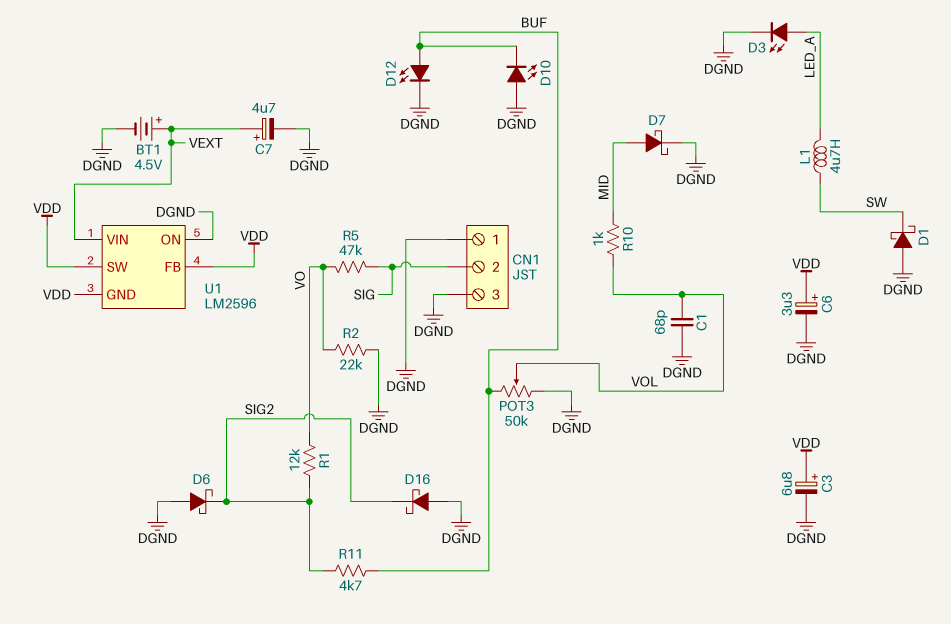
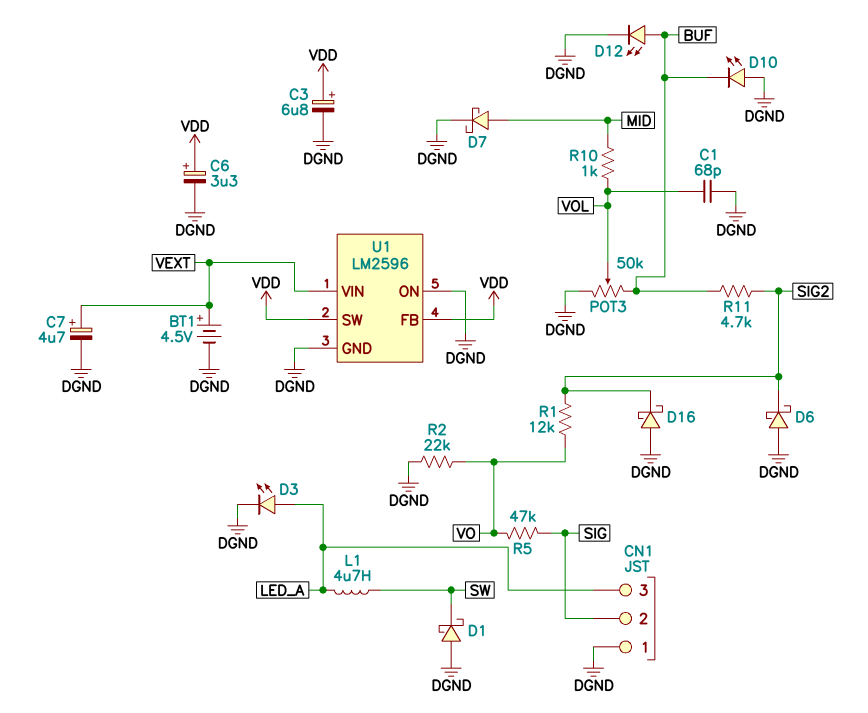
CN1 pin 3: DGND -> LED_A
U1 pin GND: VDD -> DGND

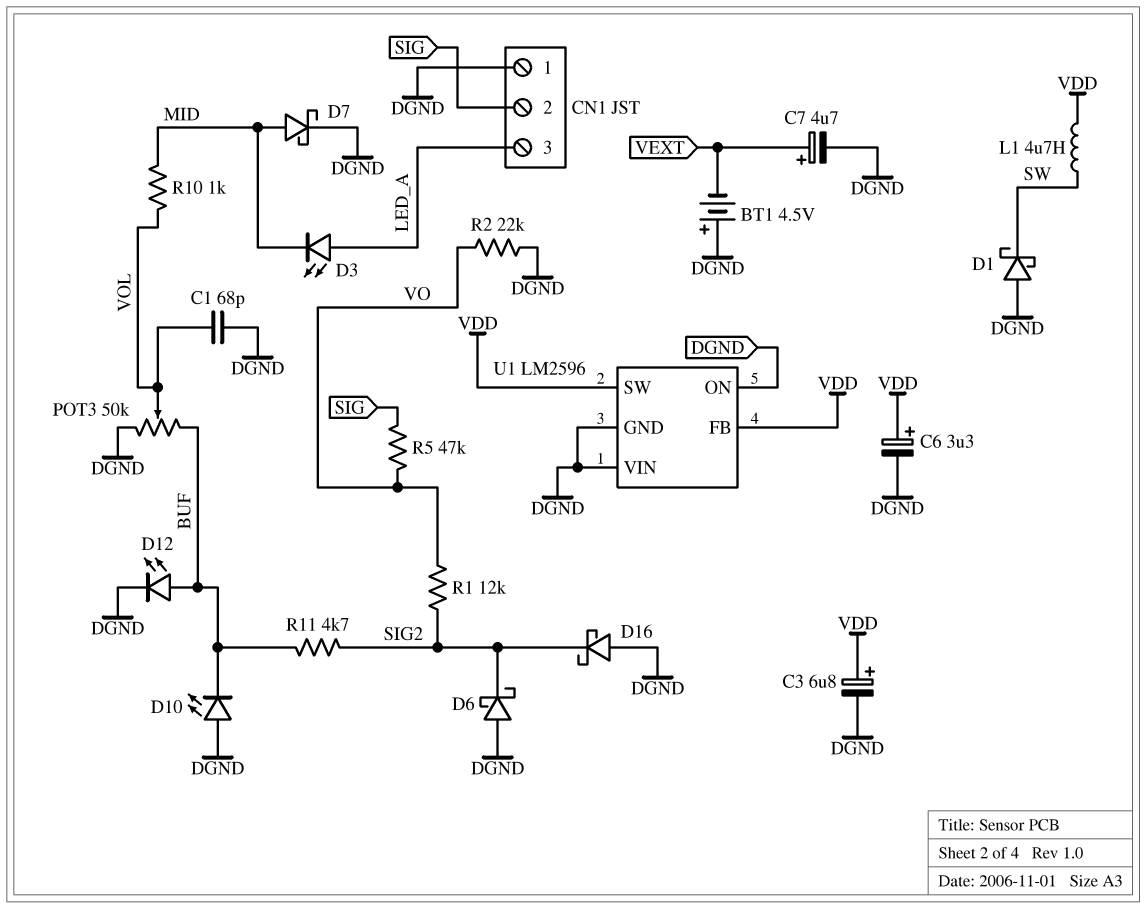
BT1: 4.5V (plus VEXT, minus DGND) -> 4.5V (plus DGND, minus VEXT)
D3: LED (A LED_A, K DGND) -> LED (A LED_A, K MID)
L1: 4.7uH (LED_A, SW) -> 4.7uH (SW, VDD)
U1 pin VIN: VEXT -> DGND

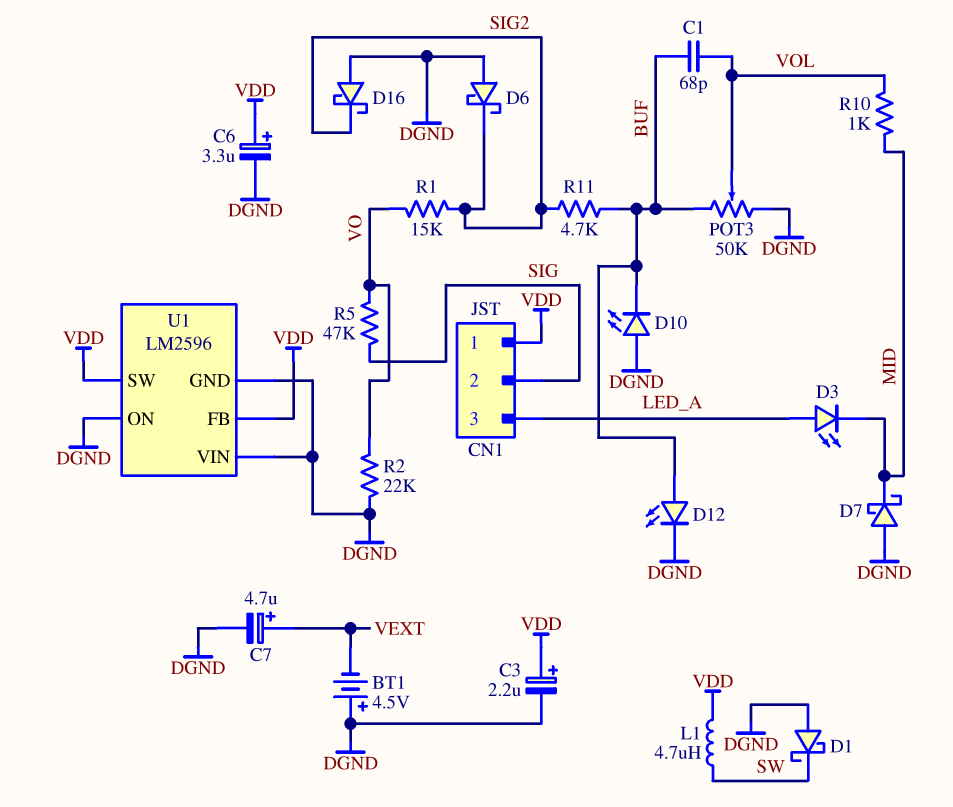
C1: 68pF (DGND, VOL) -> 68pF (BUF, VOL)
C3: 6.8uF (plus VDD, minus DGND) -> 2.2uF (plus VDD, minus DGND)
CN1 pin 1: DGND -> VDD
D7: schottky (A MID, K DGND) -> schottky (A DGND, K MID)
R1: 12k (SIG2, VO) -> 15k (SIG2, VO)

